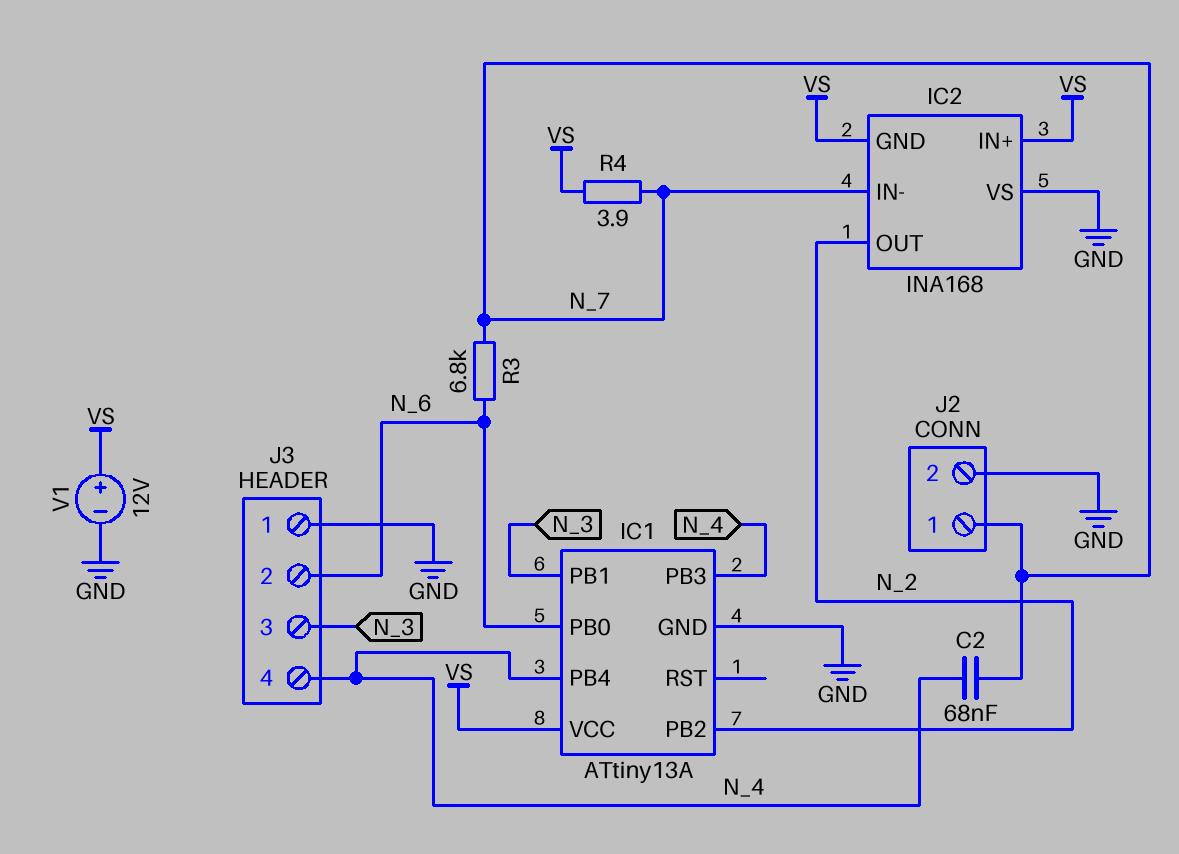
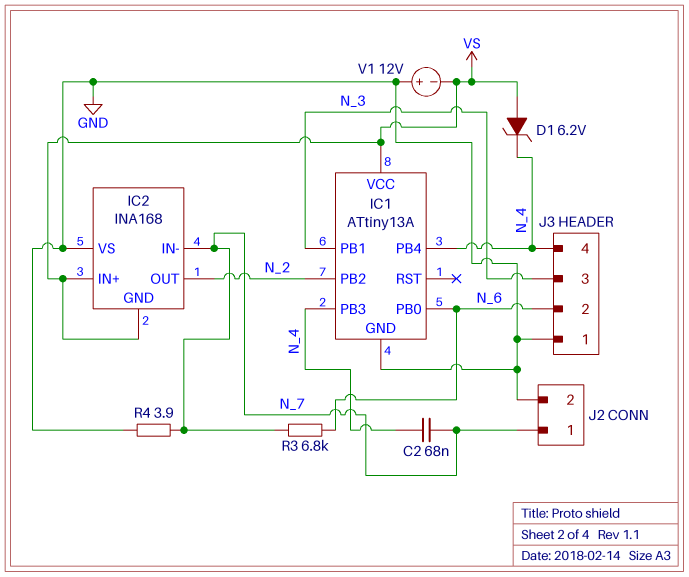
D1: none -> zener 6.2V (A VS, K N_4)
R4: 3.9 (N_7, VS) -> 3.9 (GND, N_7)
V1: 12V (plus VS, minus GND) -> 12V (plus GND, minus VS)

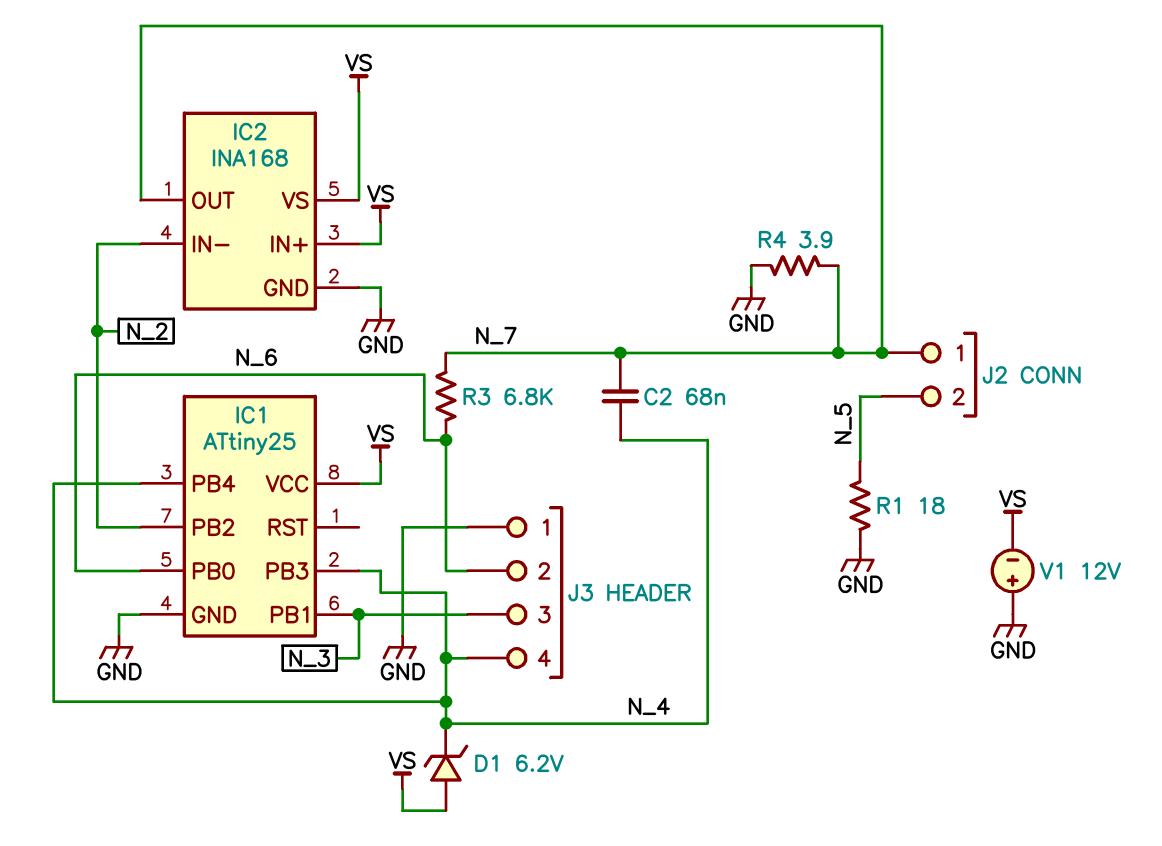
IC1: ATtiny13A -> ATtiny25
IC2 pin GND: VS -> GND
IC2 pin IN-: N_7 -> N_2
IC2 pin OUT: N_2 -> N_7
IC2 pin VS: GND -> VS
J2 pin 2: GND -> N_5
R1: none -> 18 (GND, N_5)

